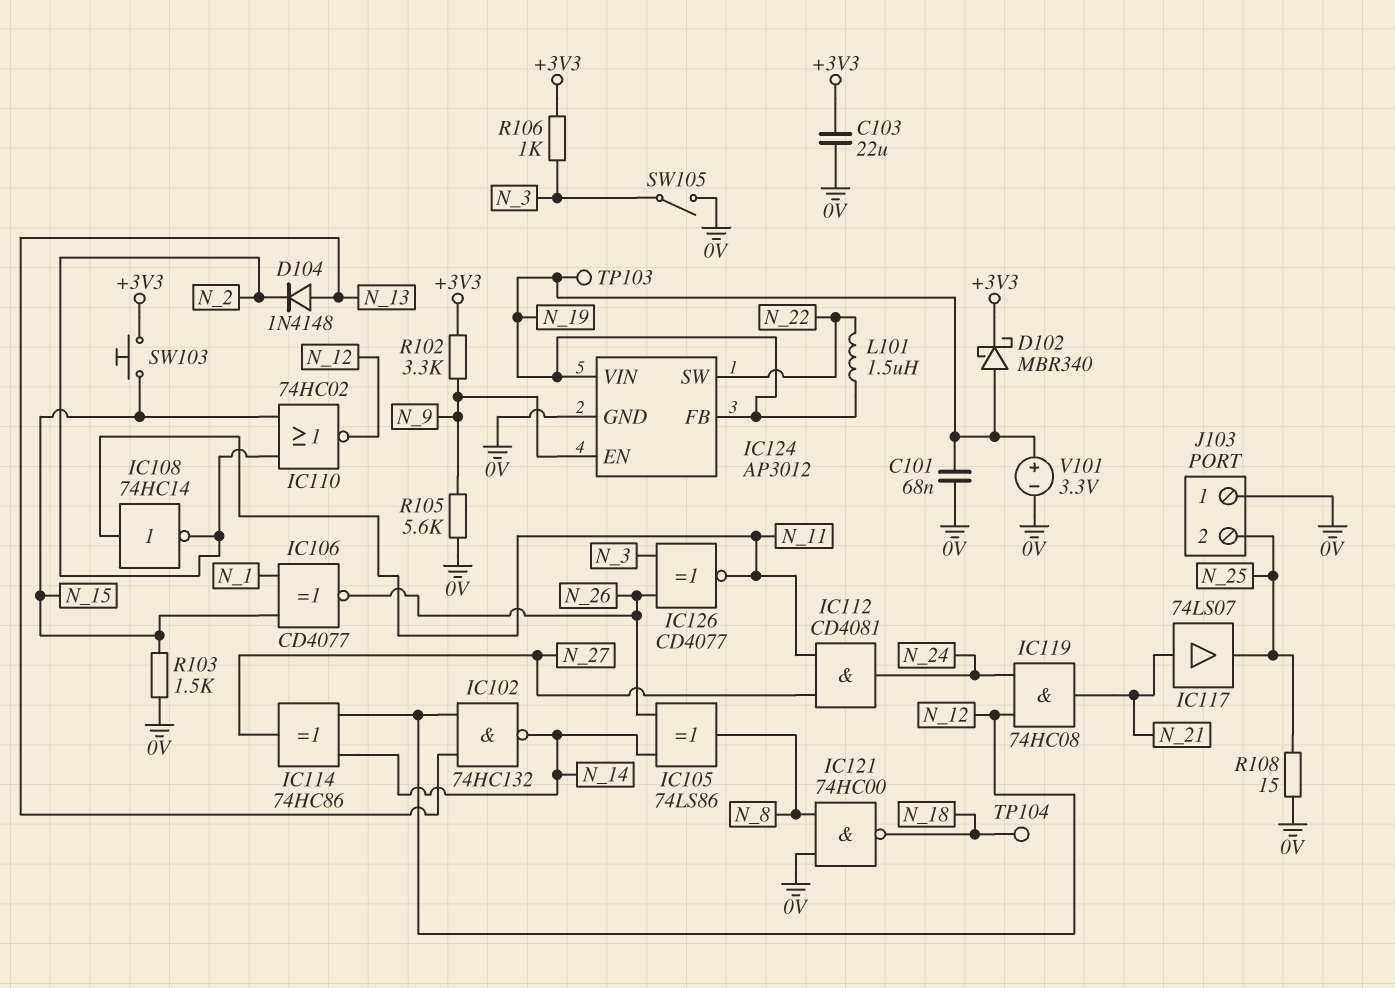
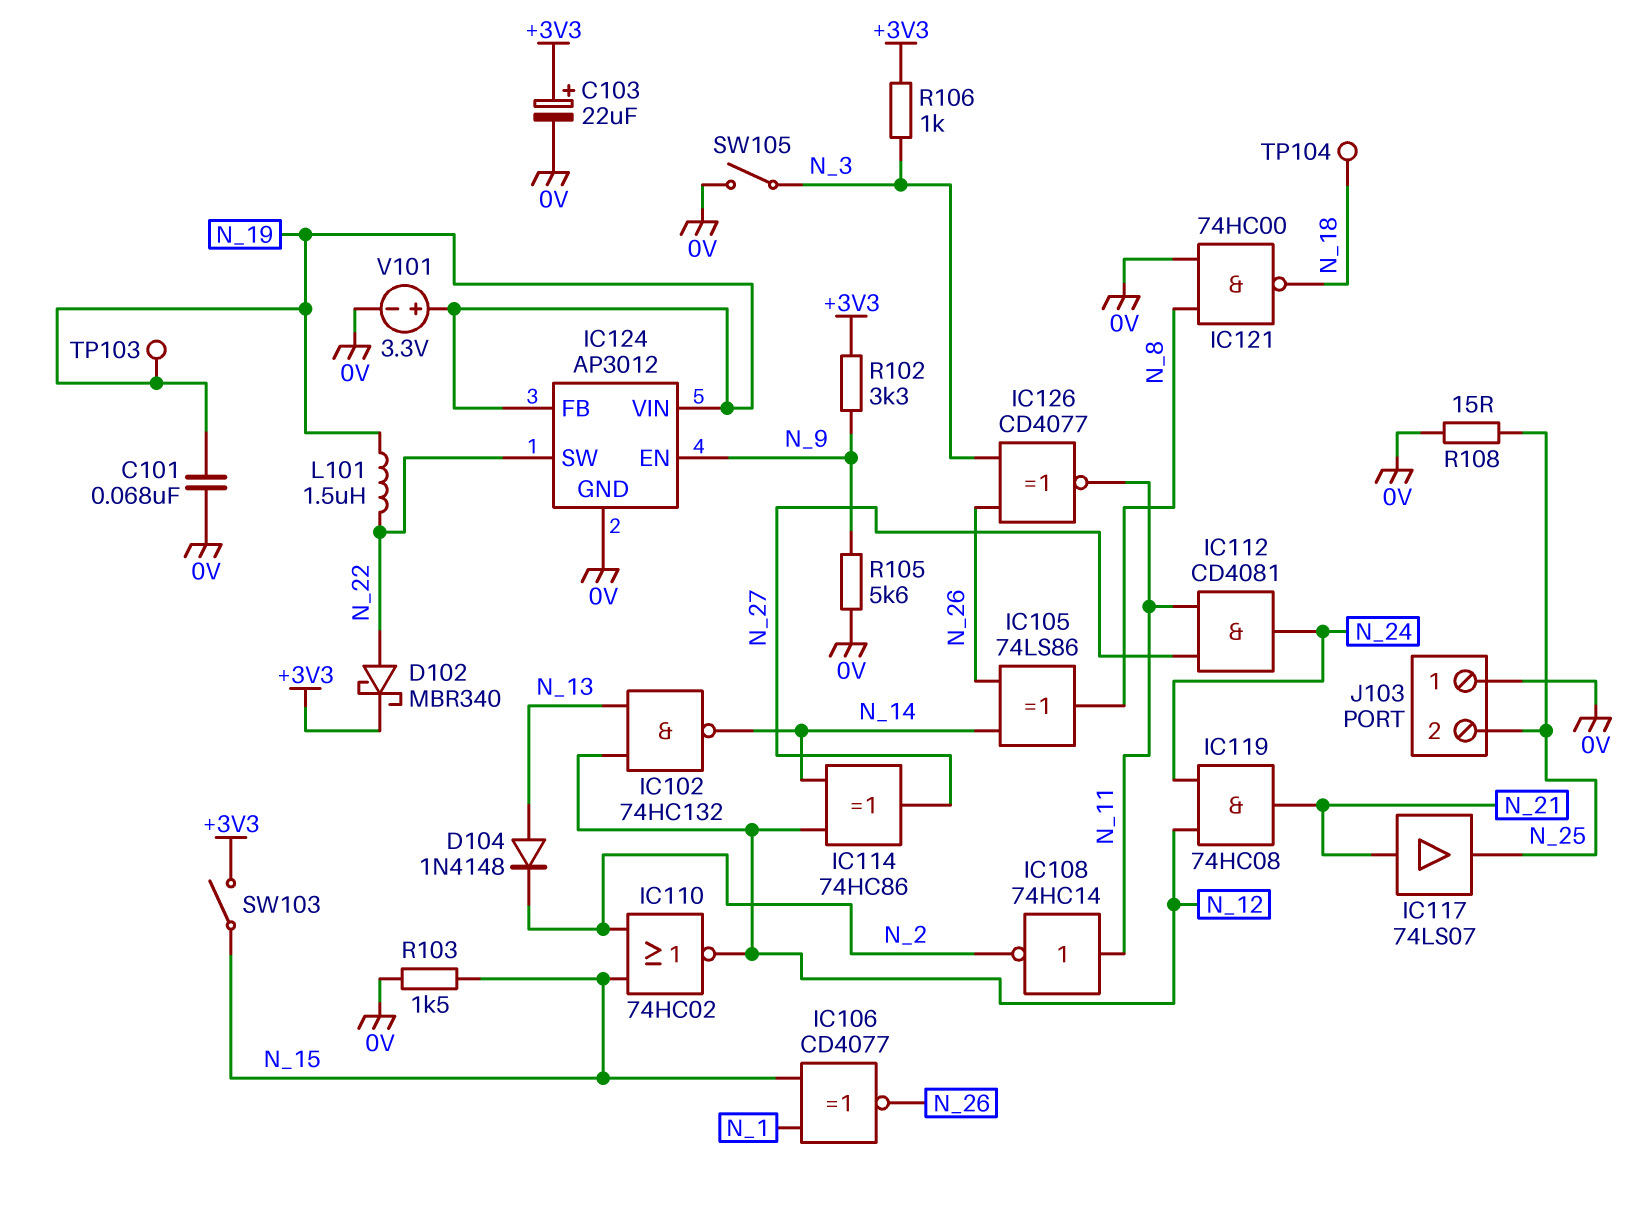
C103: 22uF (+3V3, 0V) -> 22uF (plus +3V3, minus 0V)
D102: schottky MBR340 (A N_19, K +3V3) -> schottky MBR340 (A N_22, K +3V3)
SW103: button (+3V3, N_15) -> switch (+3V3, N_15)

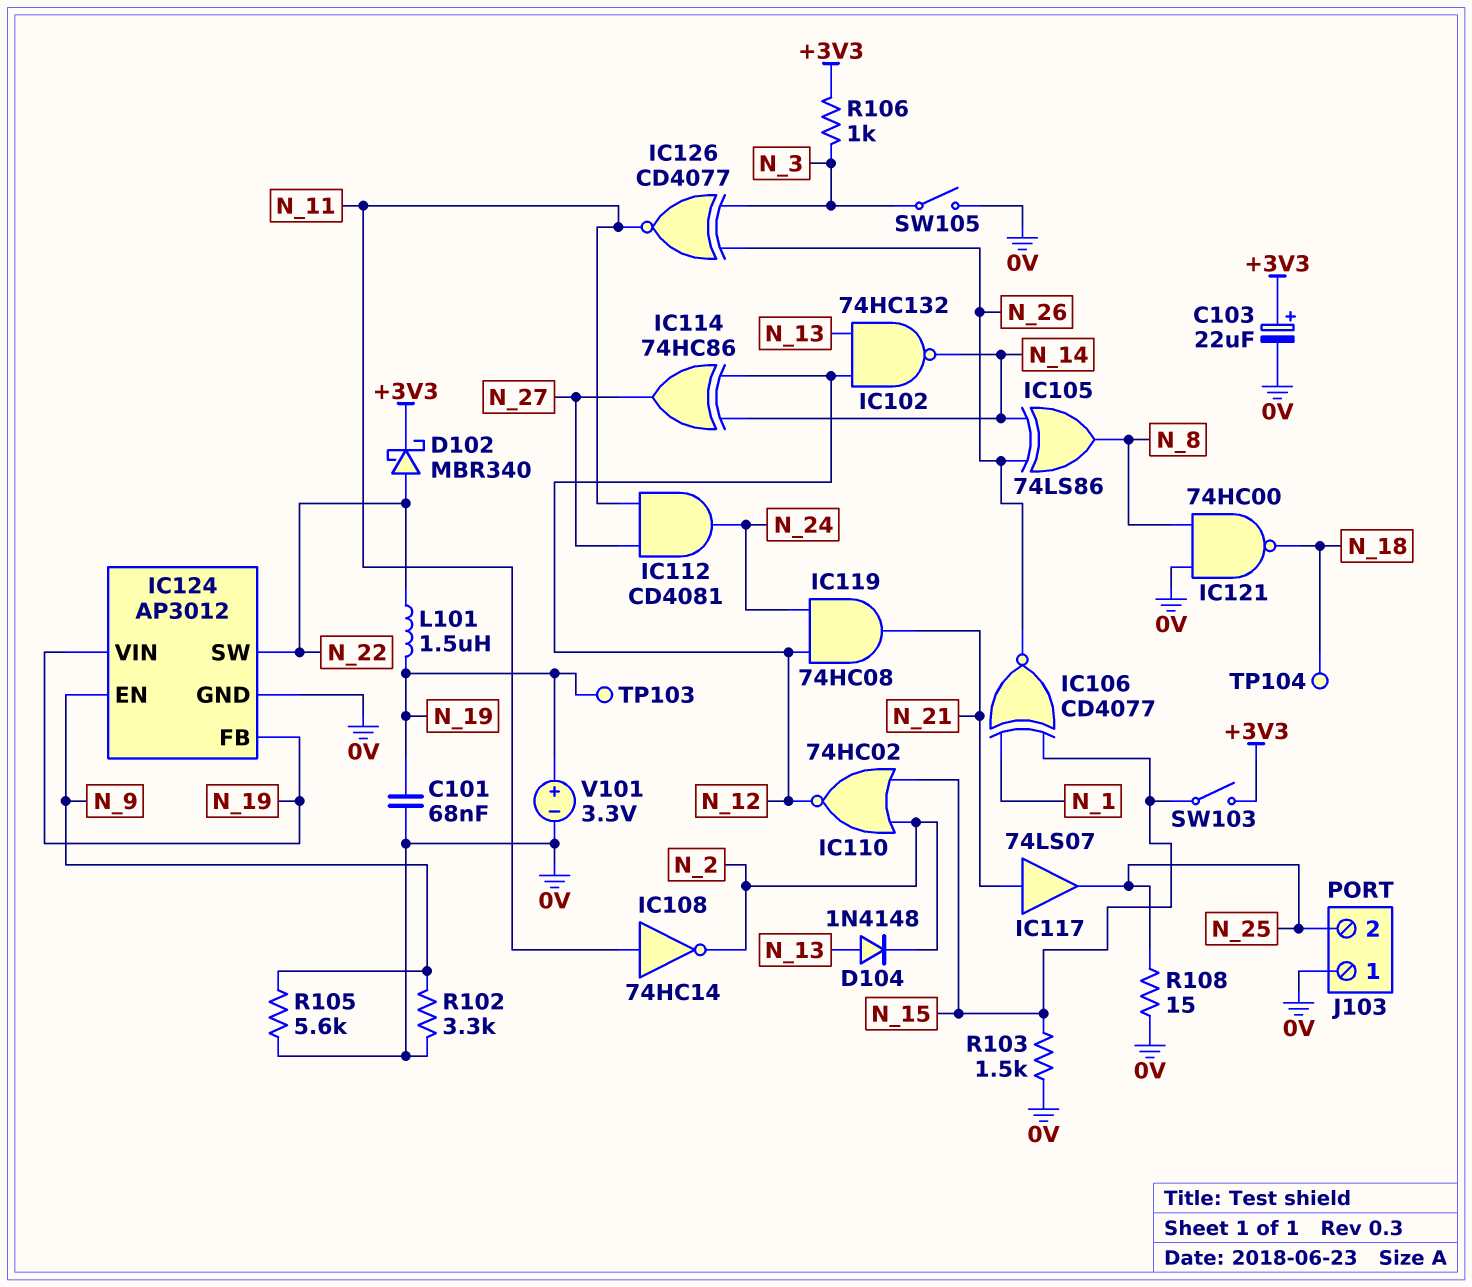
R102: 3.3k (+3V3, N_9) -> 3.3k (0V, N_9)

